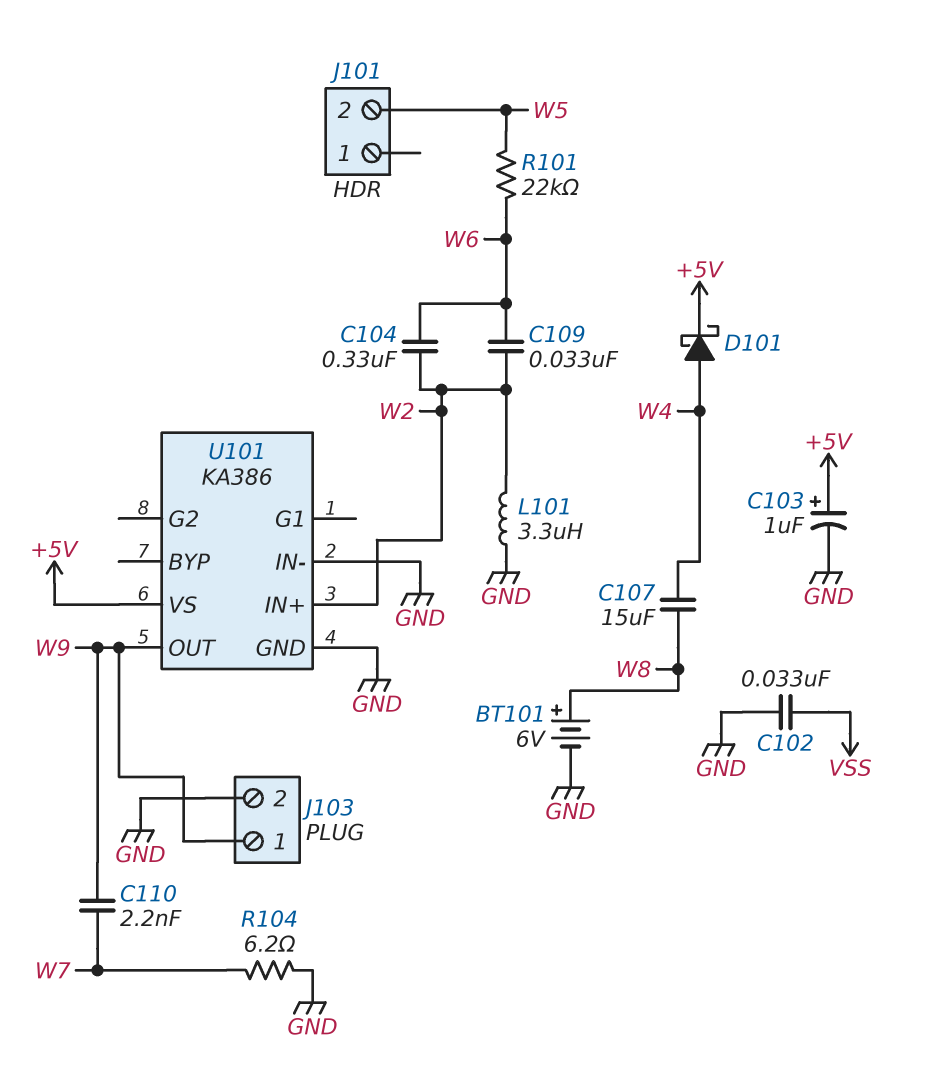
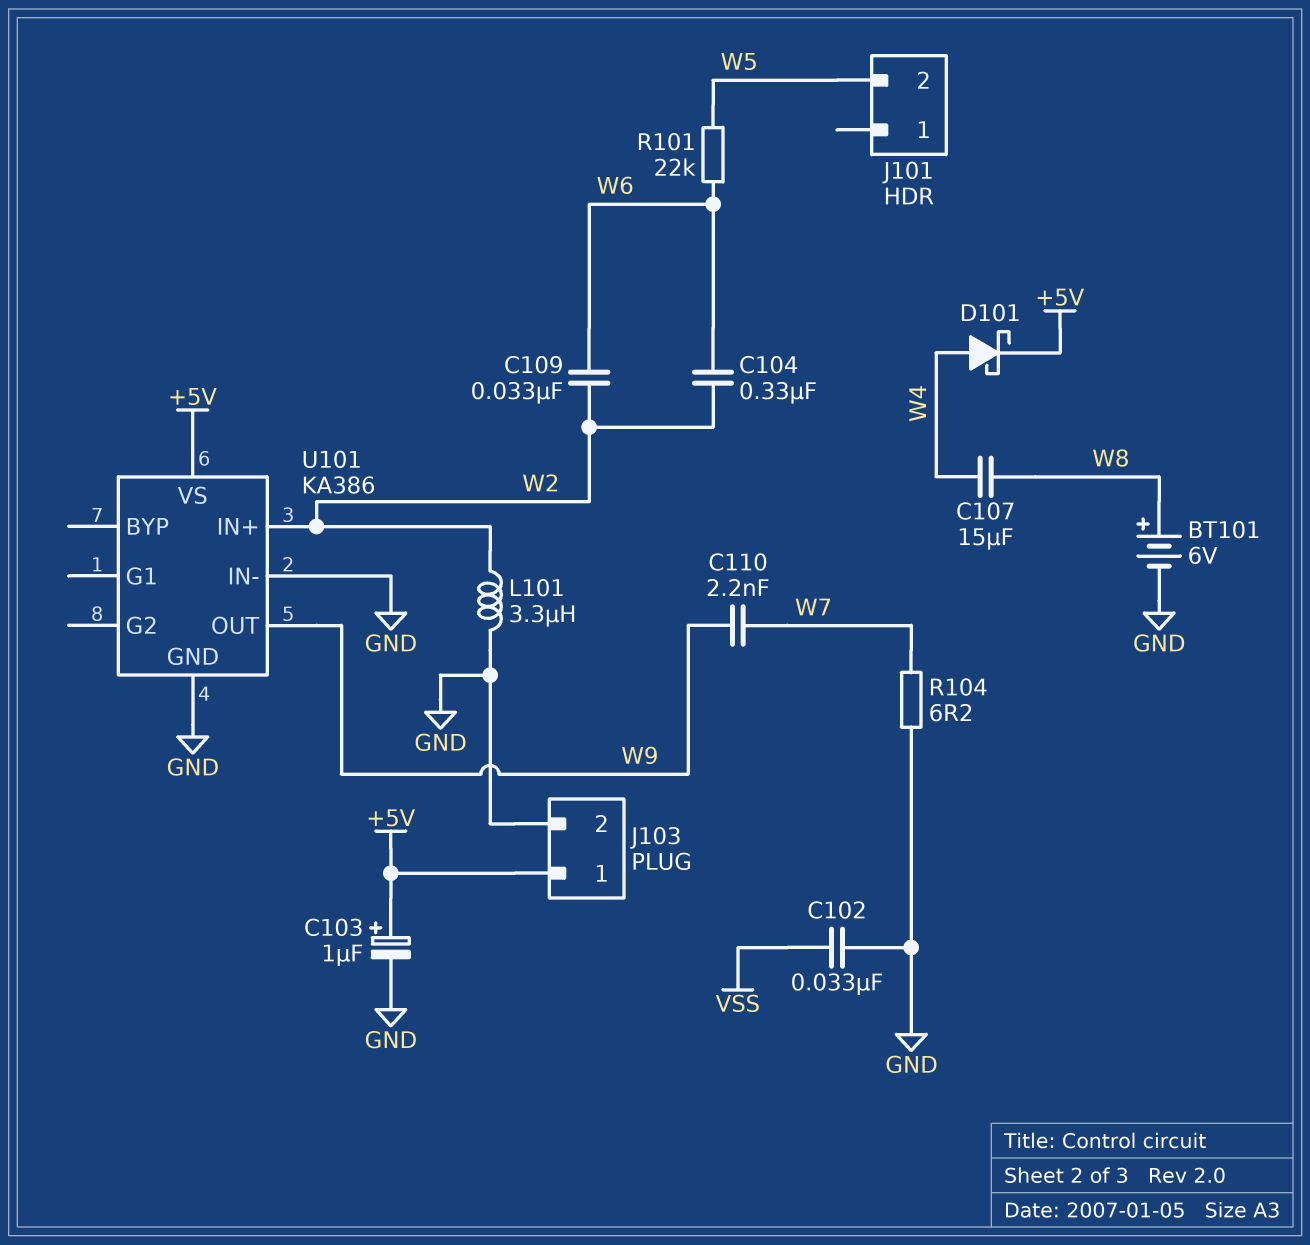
J103 pin 1: W9 -> +5V

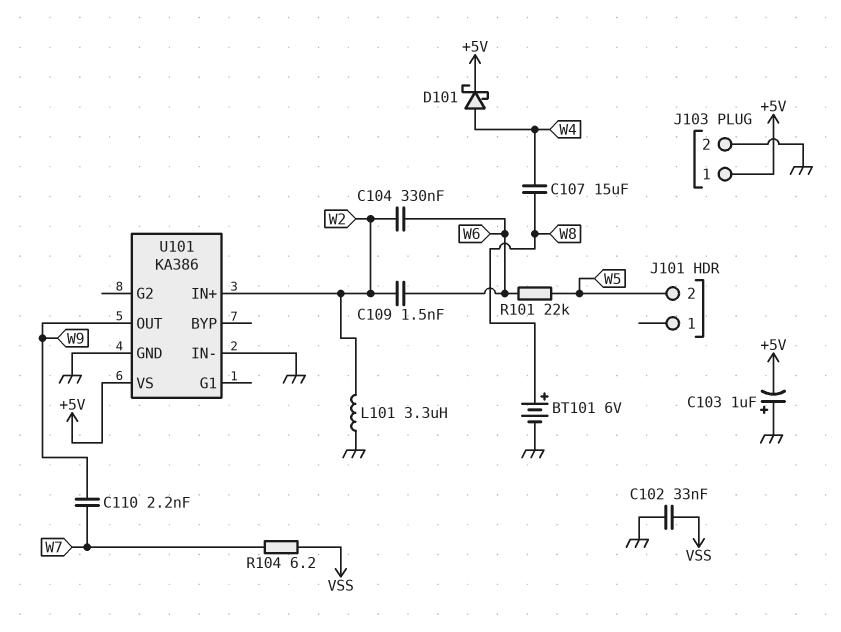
C103: 1uF (plus +5V, minus GND) -> 1uF (plus GND, minus +5V)
C109: 33nF (W2, W6) -> 1.5nF (W2, W6)
R104: 6.2 (GND, W7) -> 6.2 (VSS, W7)

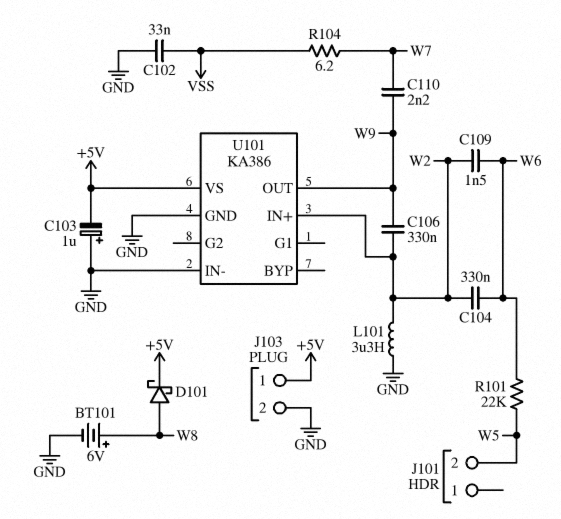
C106: none -> 330nF (W2, W9)
C107: 15uF (W4, W8) -> none
D101: schottky (A W4, K +5V) -> schottky (A W8, K +5V)

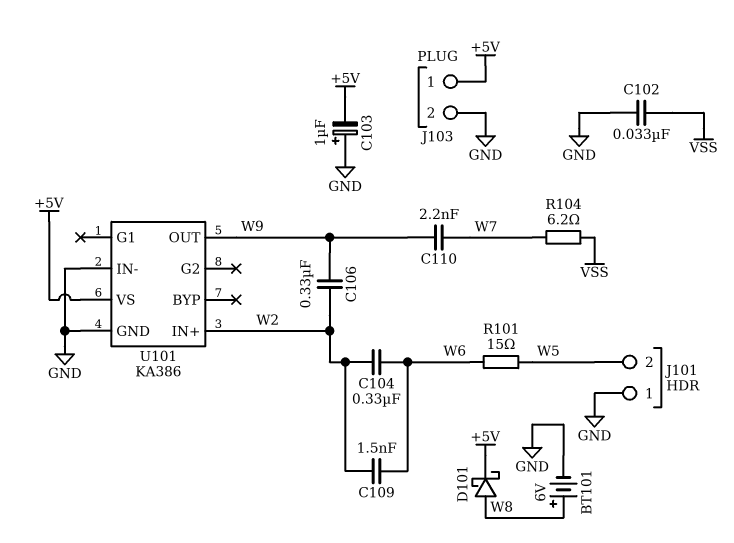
J101 pin 1: none -> GND
L101: 3.3uH (GND, W2) -> none
R101: 22k (W5, W6) -> 15 (W5, W6)

